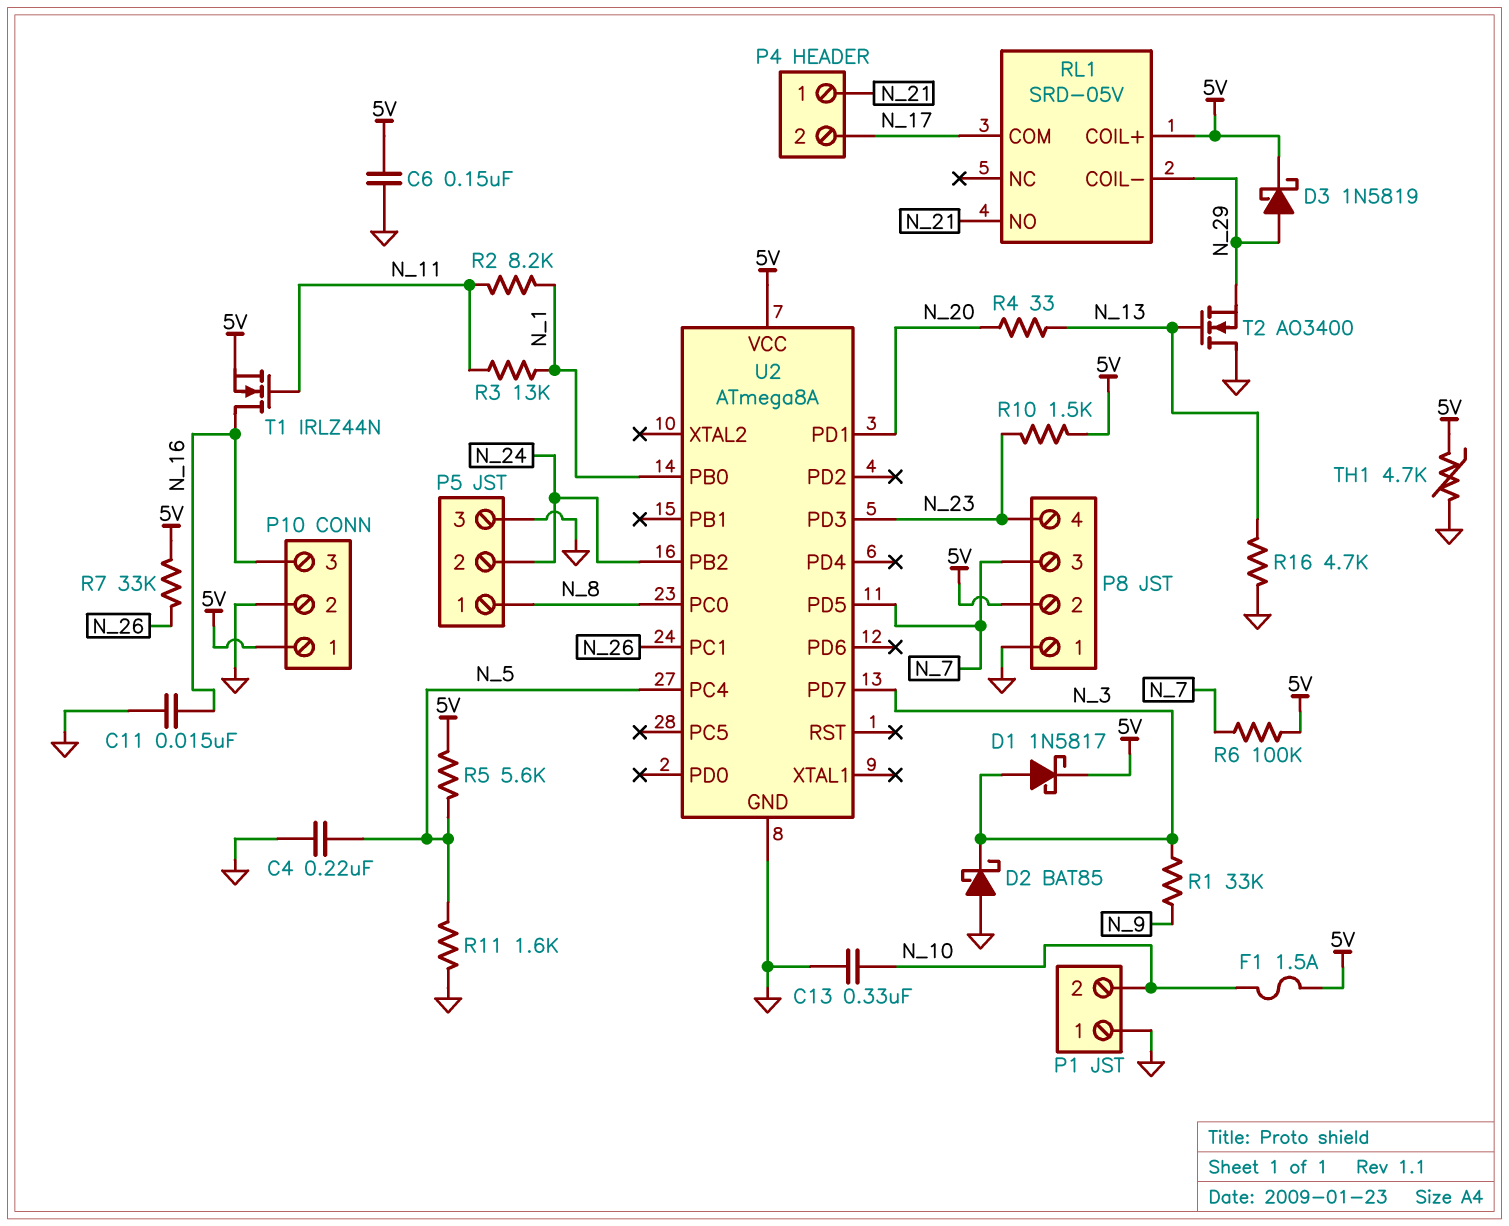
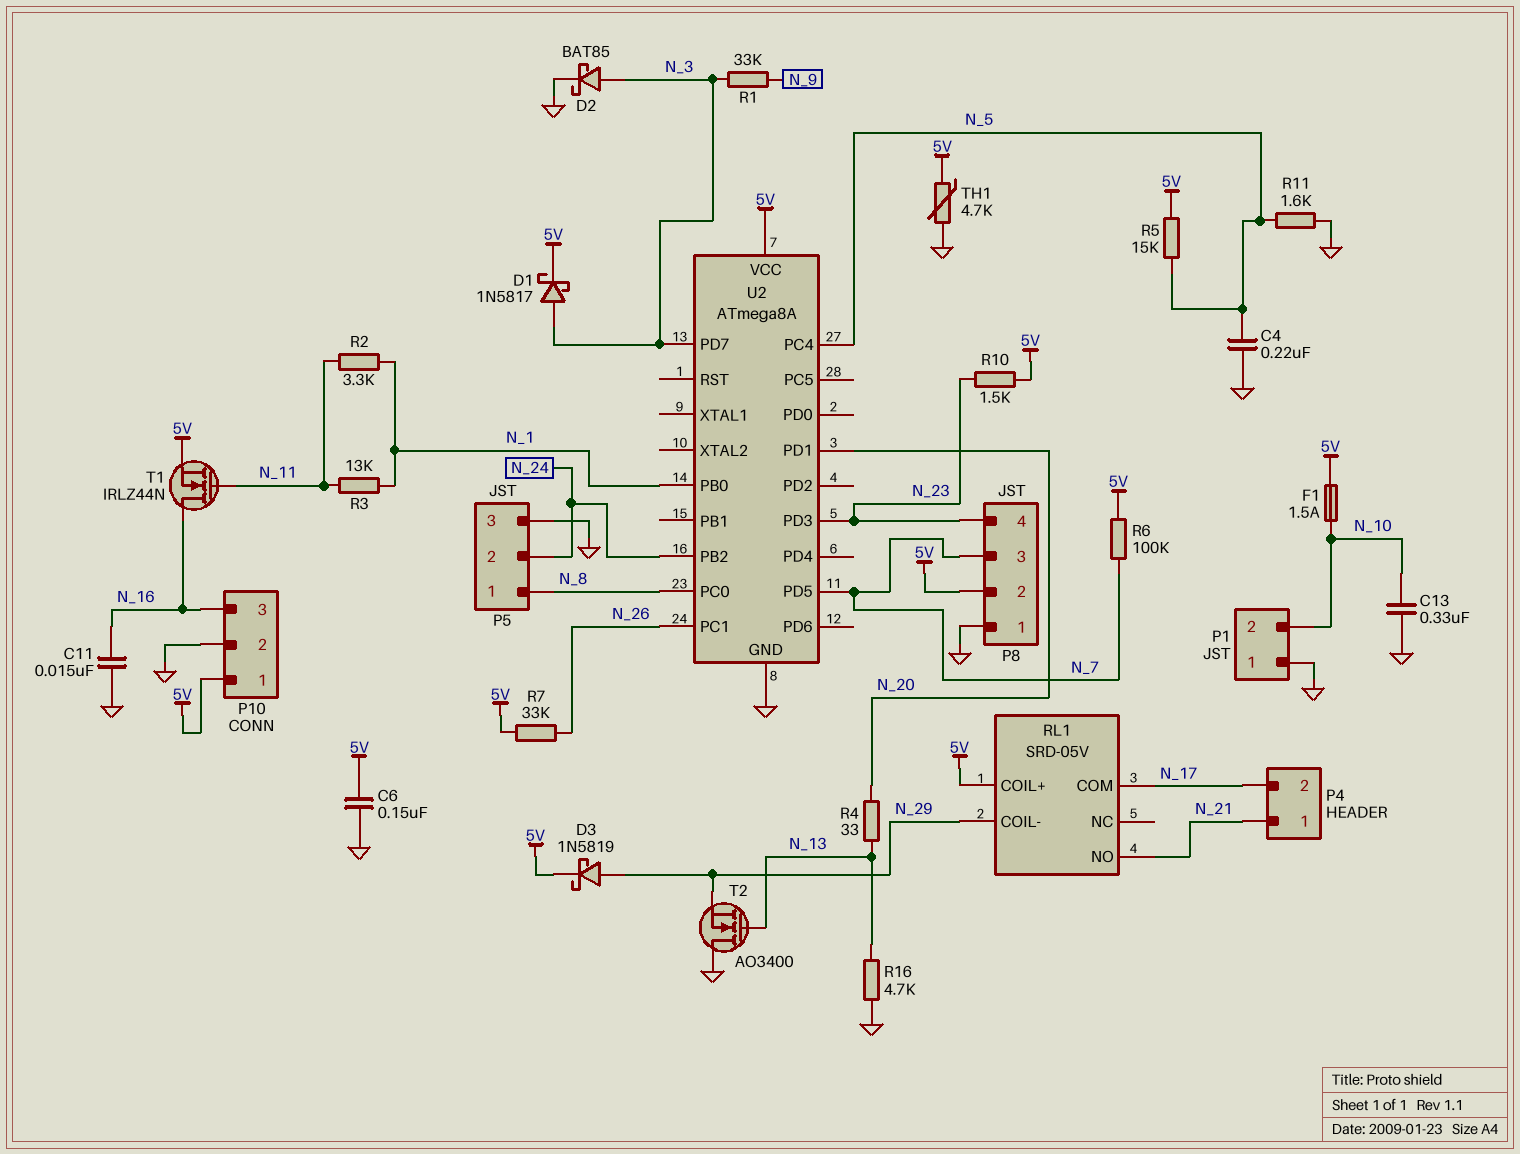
D2: schottky BAT85 (A GND, K N_3) -> schottky BAT85 (A N_3, K GND)
R2: 8.2k (N_1, N_11) -> 3.3k (N_1, N_11)
R5: 5.6k (5V, N_5) -> 15k (5V, N_5)

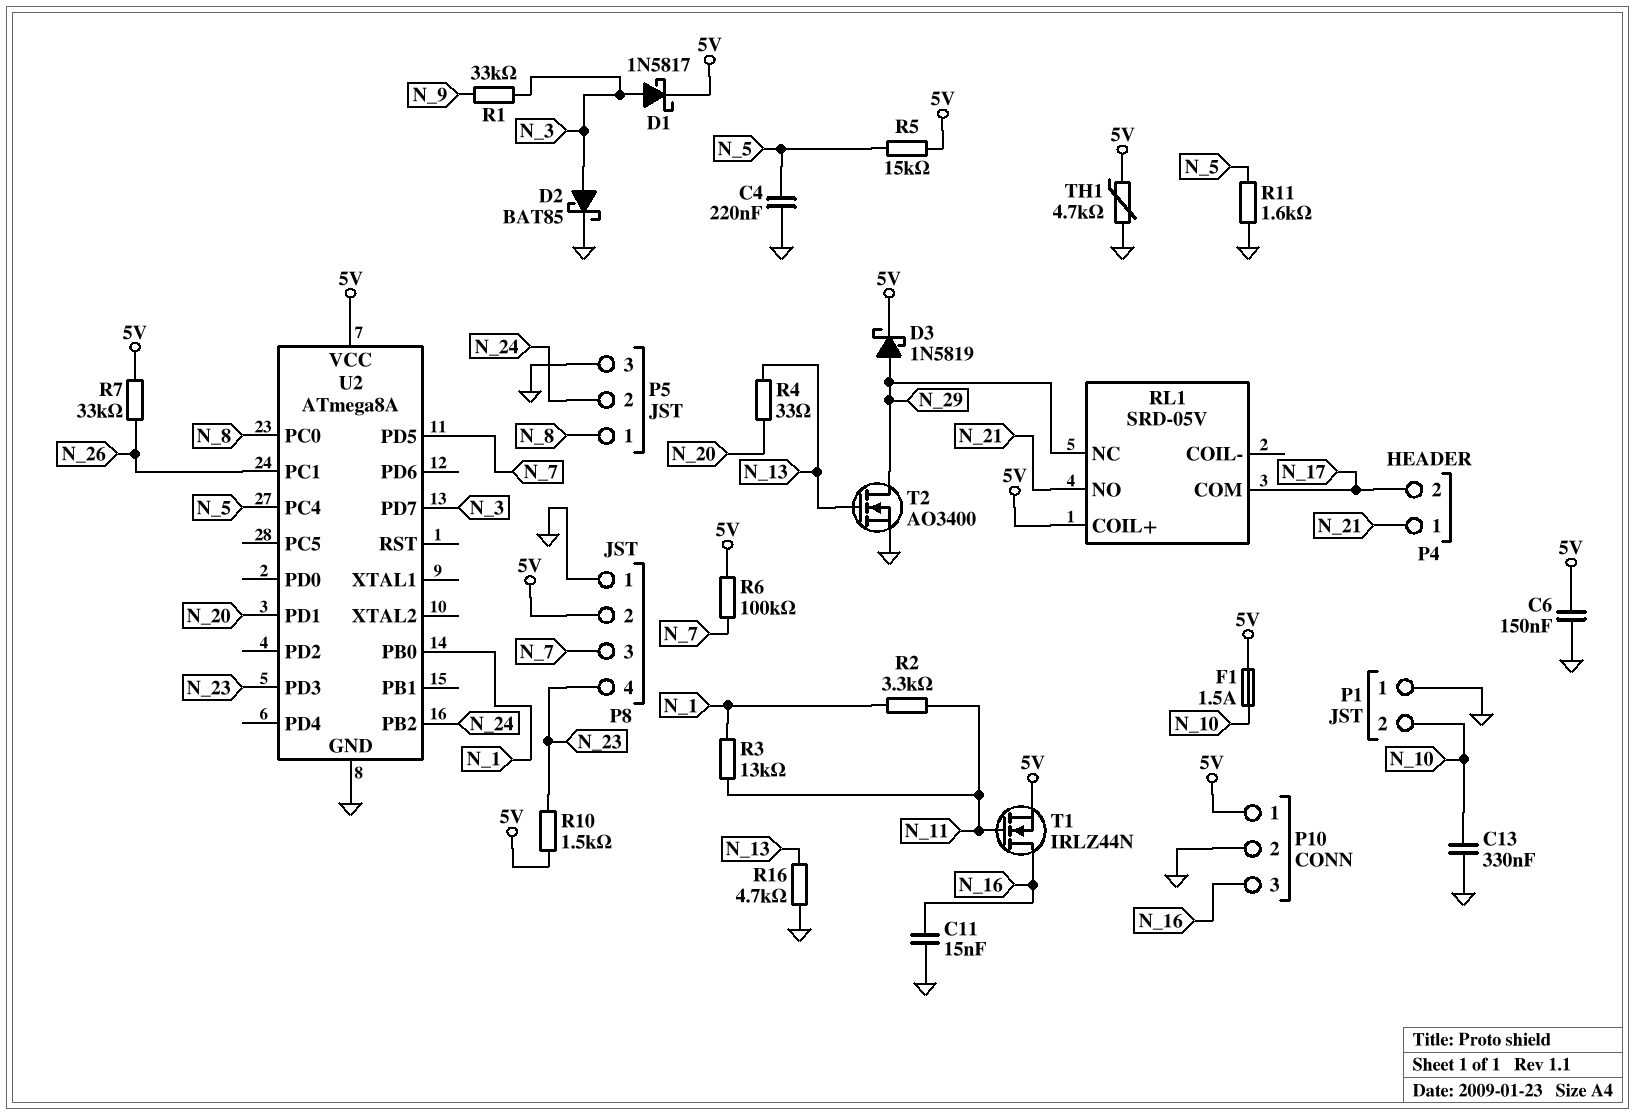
RL1 pin COIL-: N_29 -> none
RL1 pin NC: none -> N_29
T2: NMOS AO3400 (G N_13, D GND, S N_29) -> NMOS AO3400 (G N_13, D N_29, S GND)

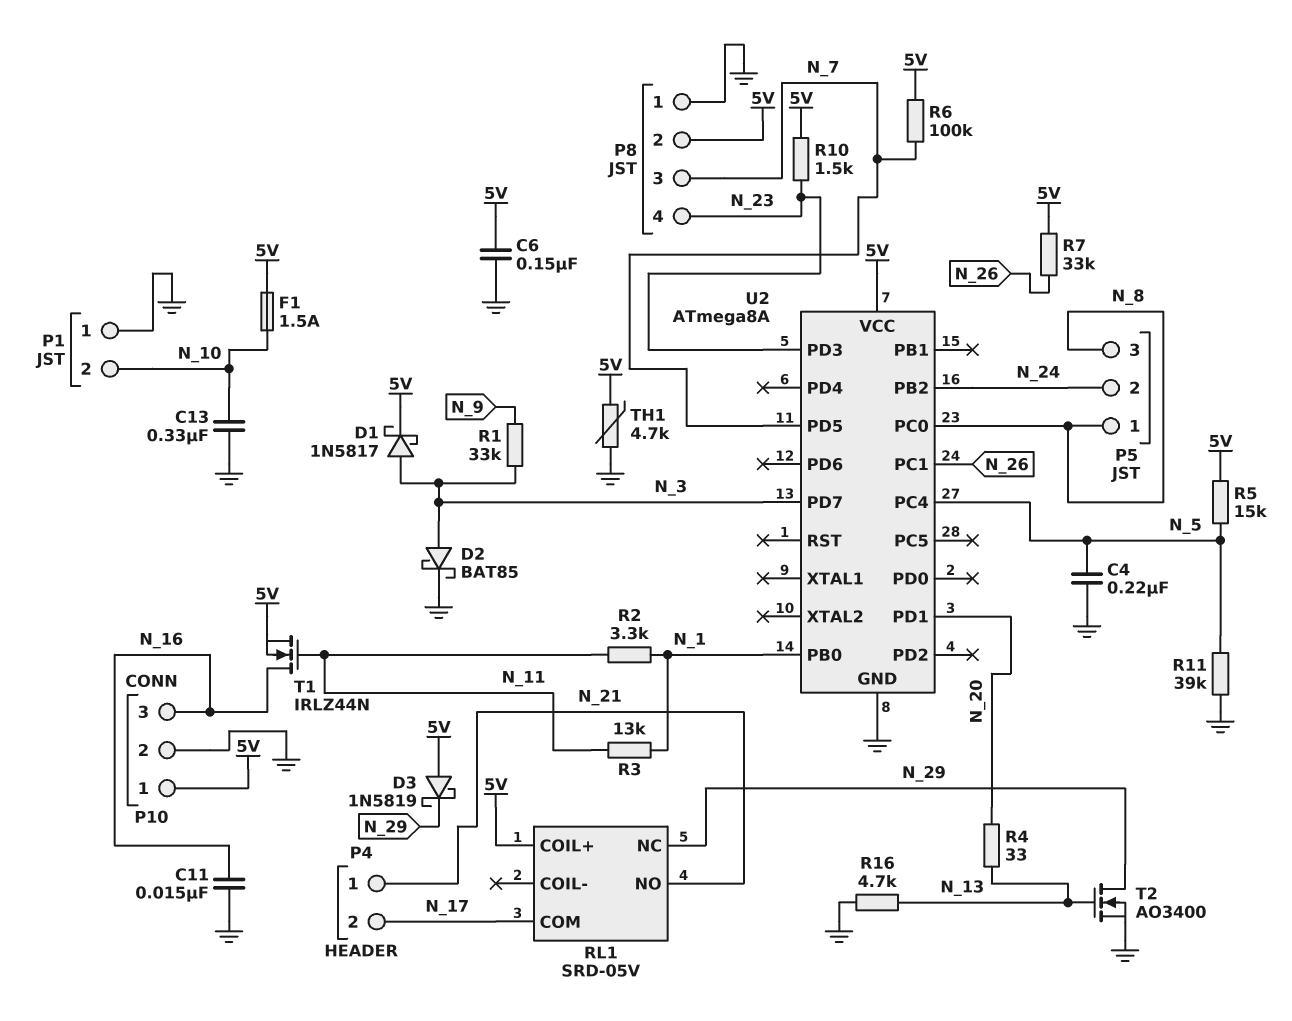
D3: schottky 1N5819 (A N_29, K 5V) -> schottky 1N5819 (A 5V, K N_29)
P5 pin 3: GND -> N_8
R11: 1.6k (GND, N_5) -> 39k (GND, N_5)

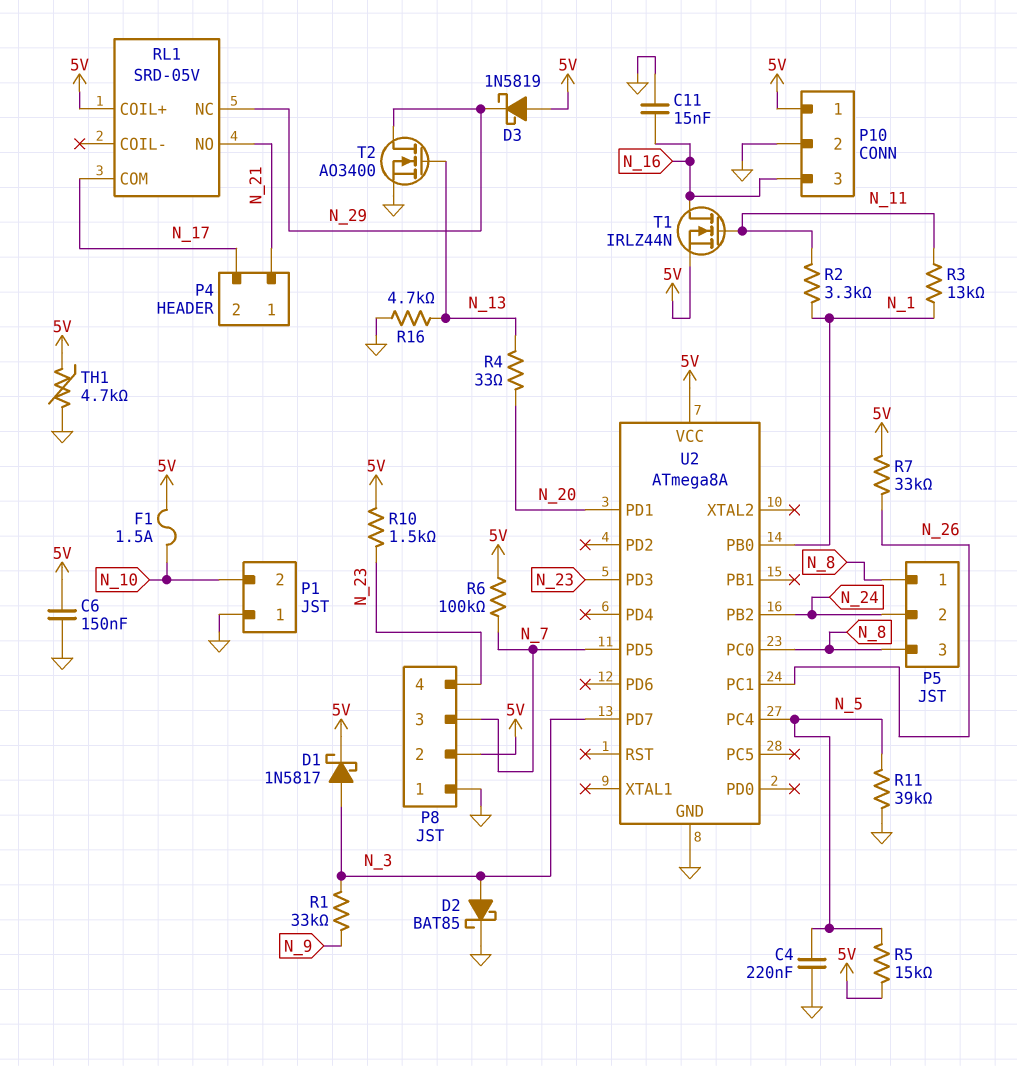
C13: 330nF (GND, N_10) -> none

